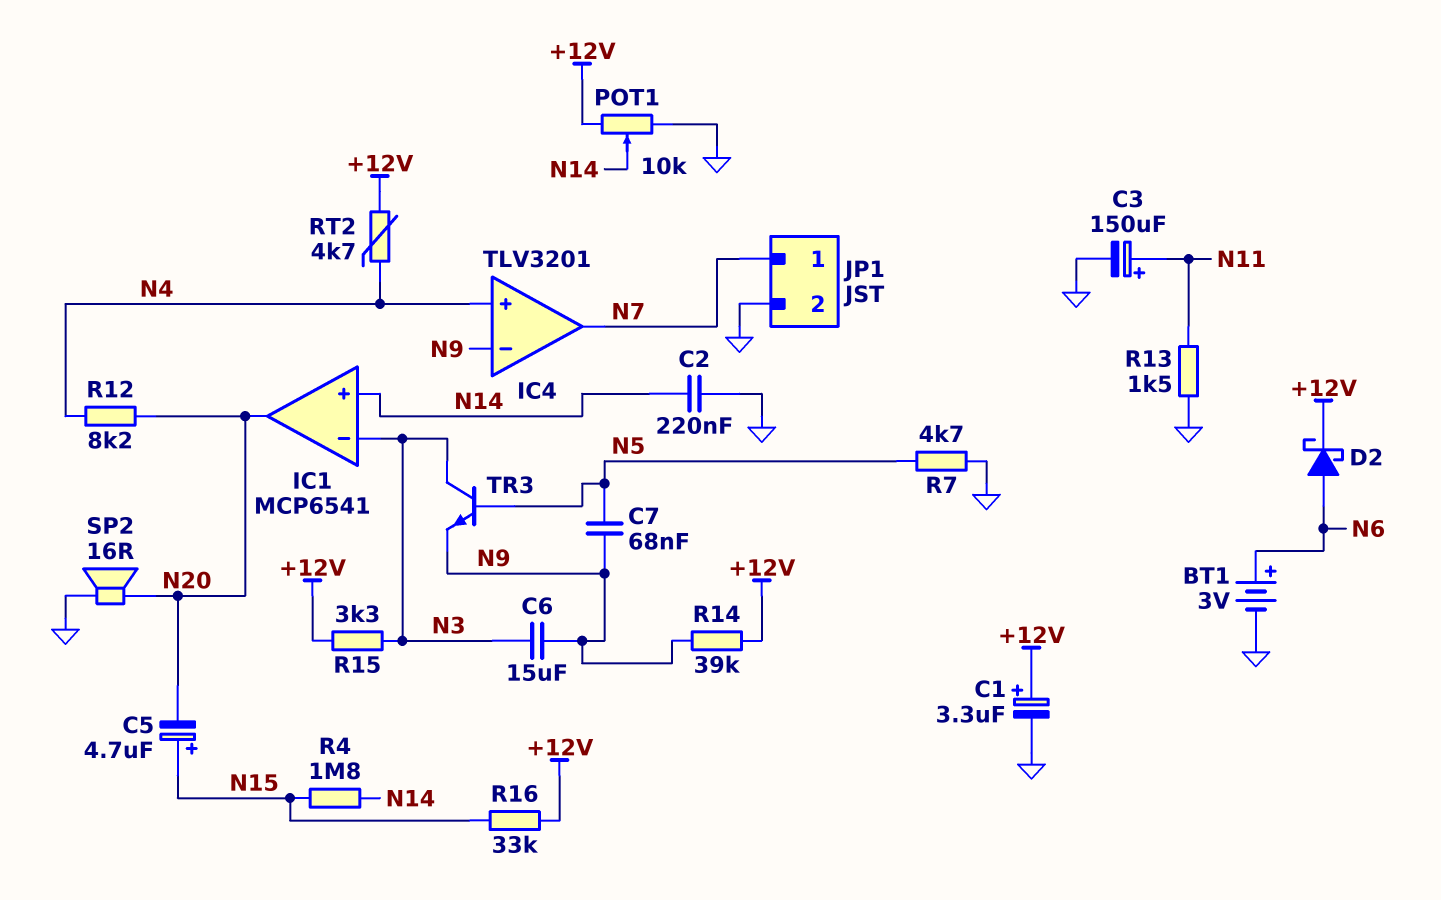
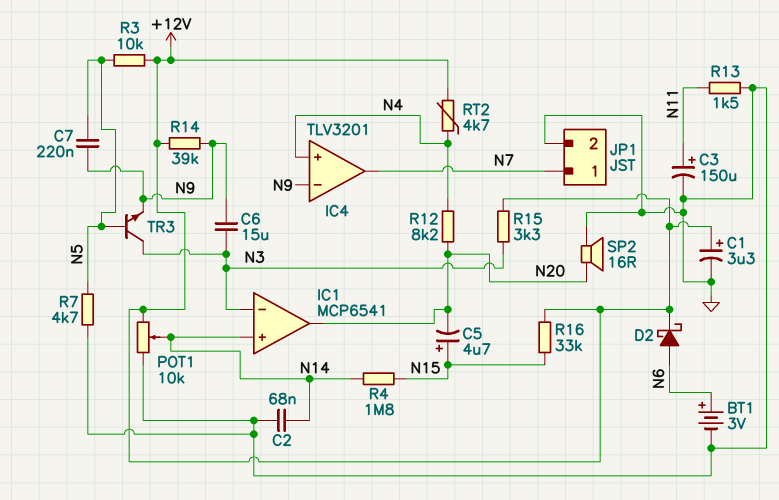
C2: 220nF (GND, N14) -> 68nF (GND, N14)
C7: 68nF (N5, N9) -> 220nF (N5, N9)
R3: none -> 10k (+12V, N5)

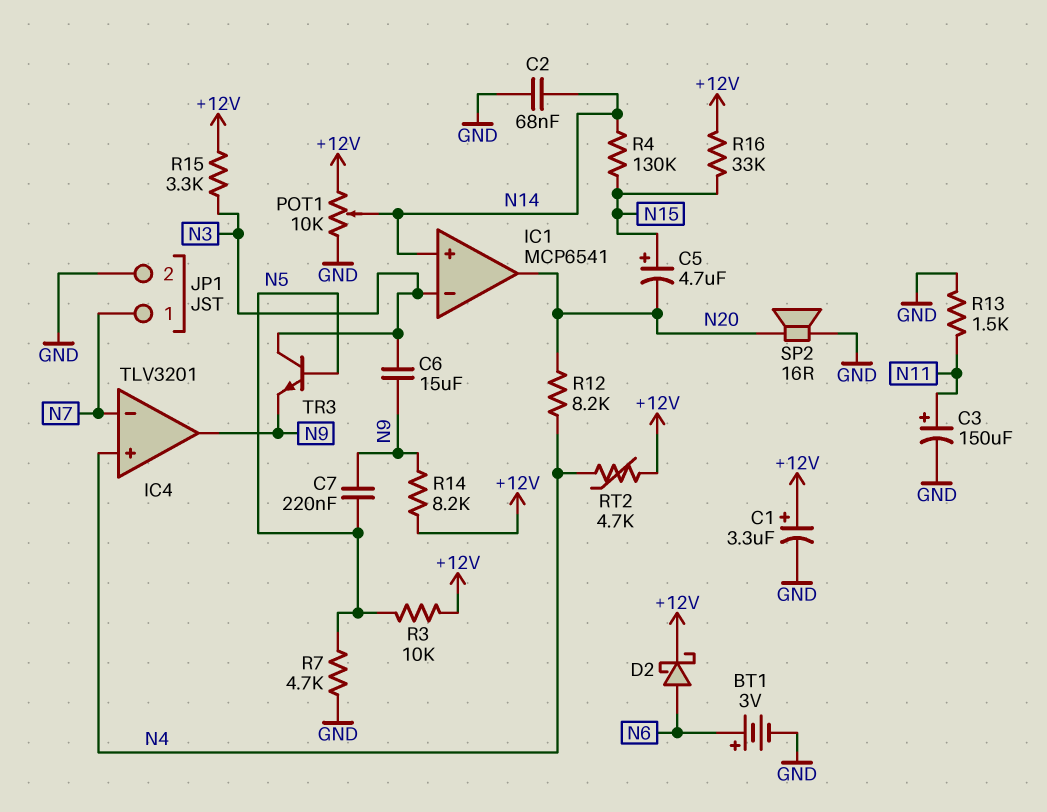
IC4 pin in-: N9 -> N7
IC4 pin out: N7 -> N9
R4: 1.8M (N14, N15) -> 130k (N14, N15)
R14: 39k (+12V, N9) -> 8.2k (+12V, N9)

